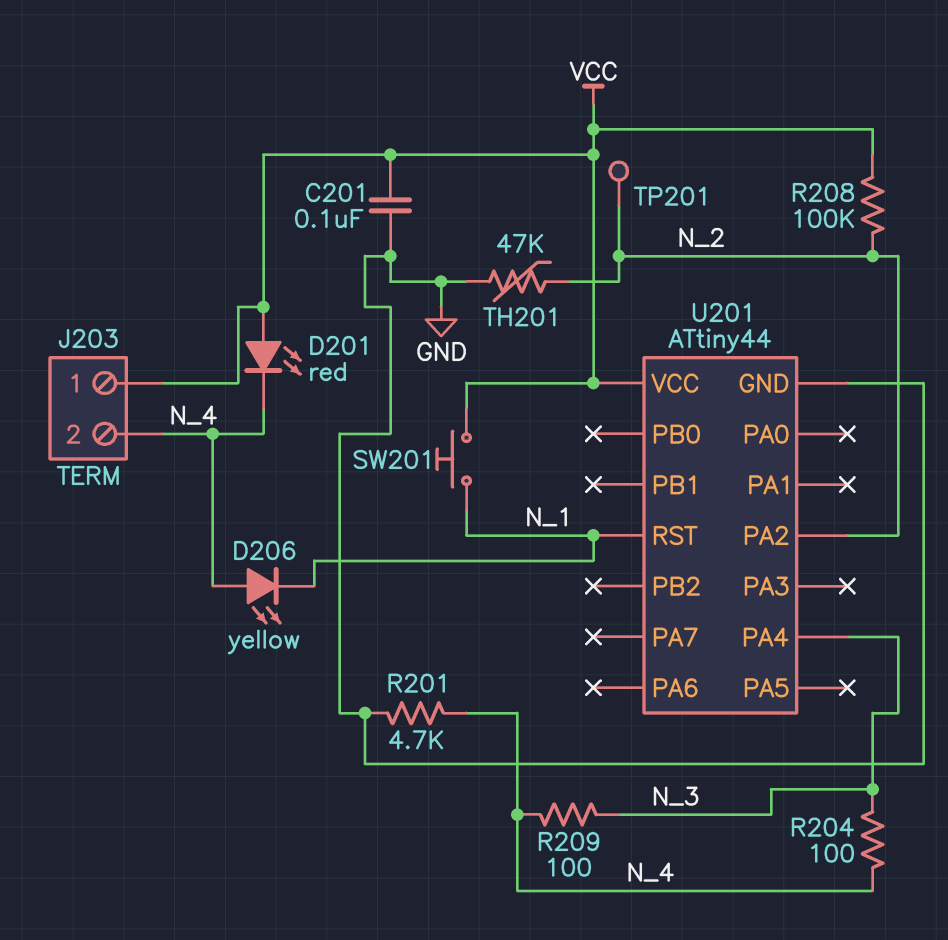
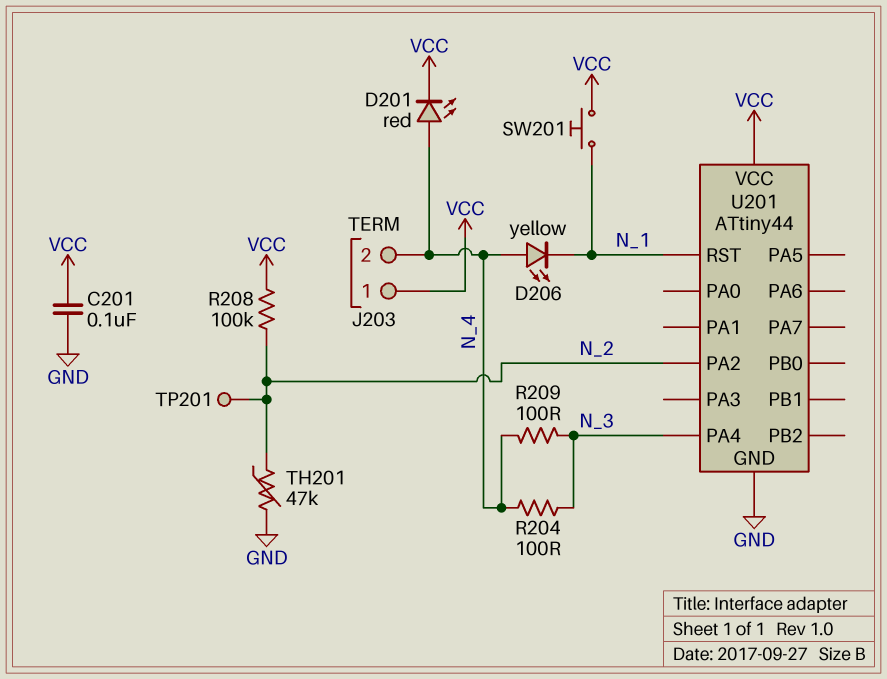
D201: LED red (A VCC, K N_4) -> LED red (A N_4, K VCC)
R201: 4.7k (GND, N_4) -> none

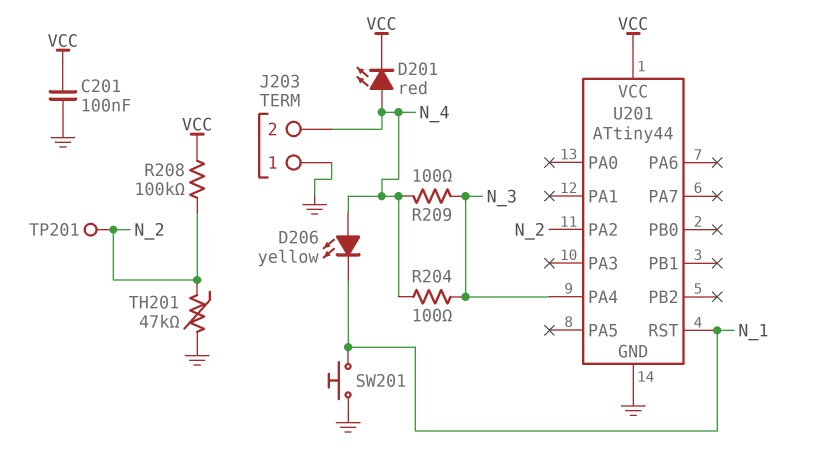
J203 pin 1: VCC -> GND
SW201: button (N_1, VCC) -> button (GND, N_1)

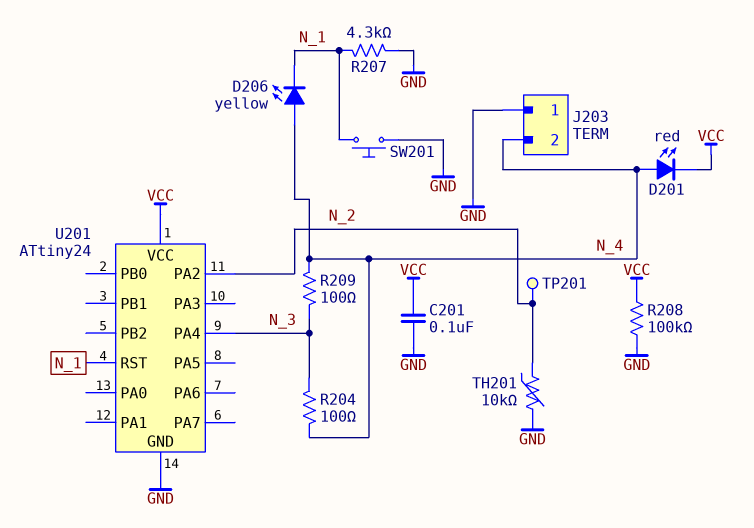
R207: none -> 4.3k (GND, N_1)
R208: 100k (N_2, VCC) -> 100k (GND, VCC)
TH201: 47k (GND, N_2) -> 10k (GND, N_2)
U201: ATtiny44 -> ATtiny24

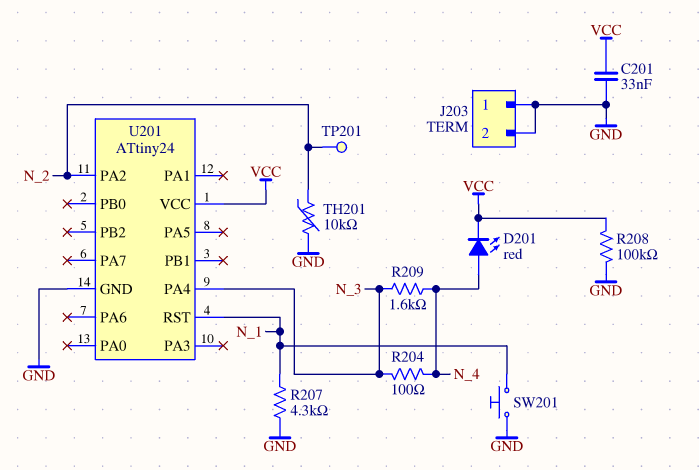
C201: 100nF (GND, VCC) -> 33nF (GND, VCC)
D206: LED yellow (A N_4, K N_1) -> none
J203 pin 2: N_4 -> GND
R209: 100 (N_3, N_4) -> 1.6k (N_3, N_4)

